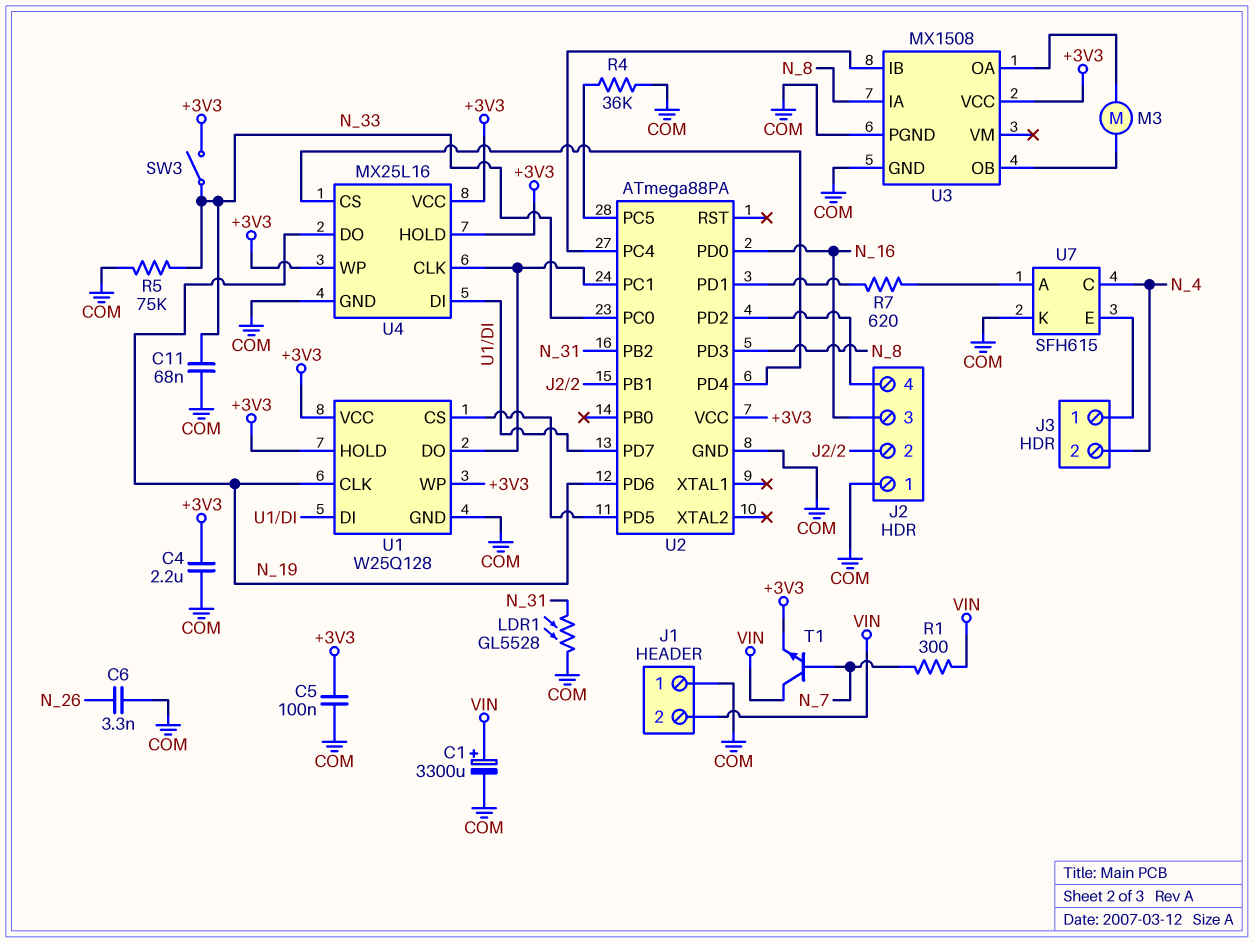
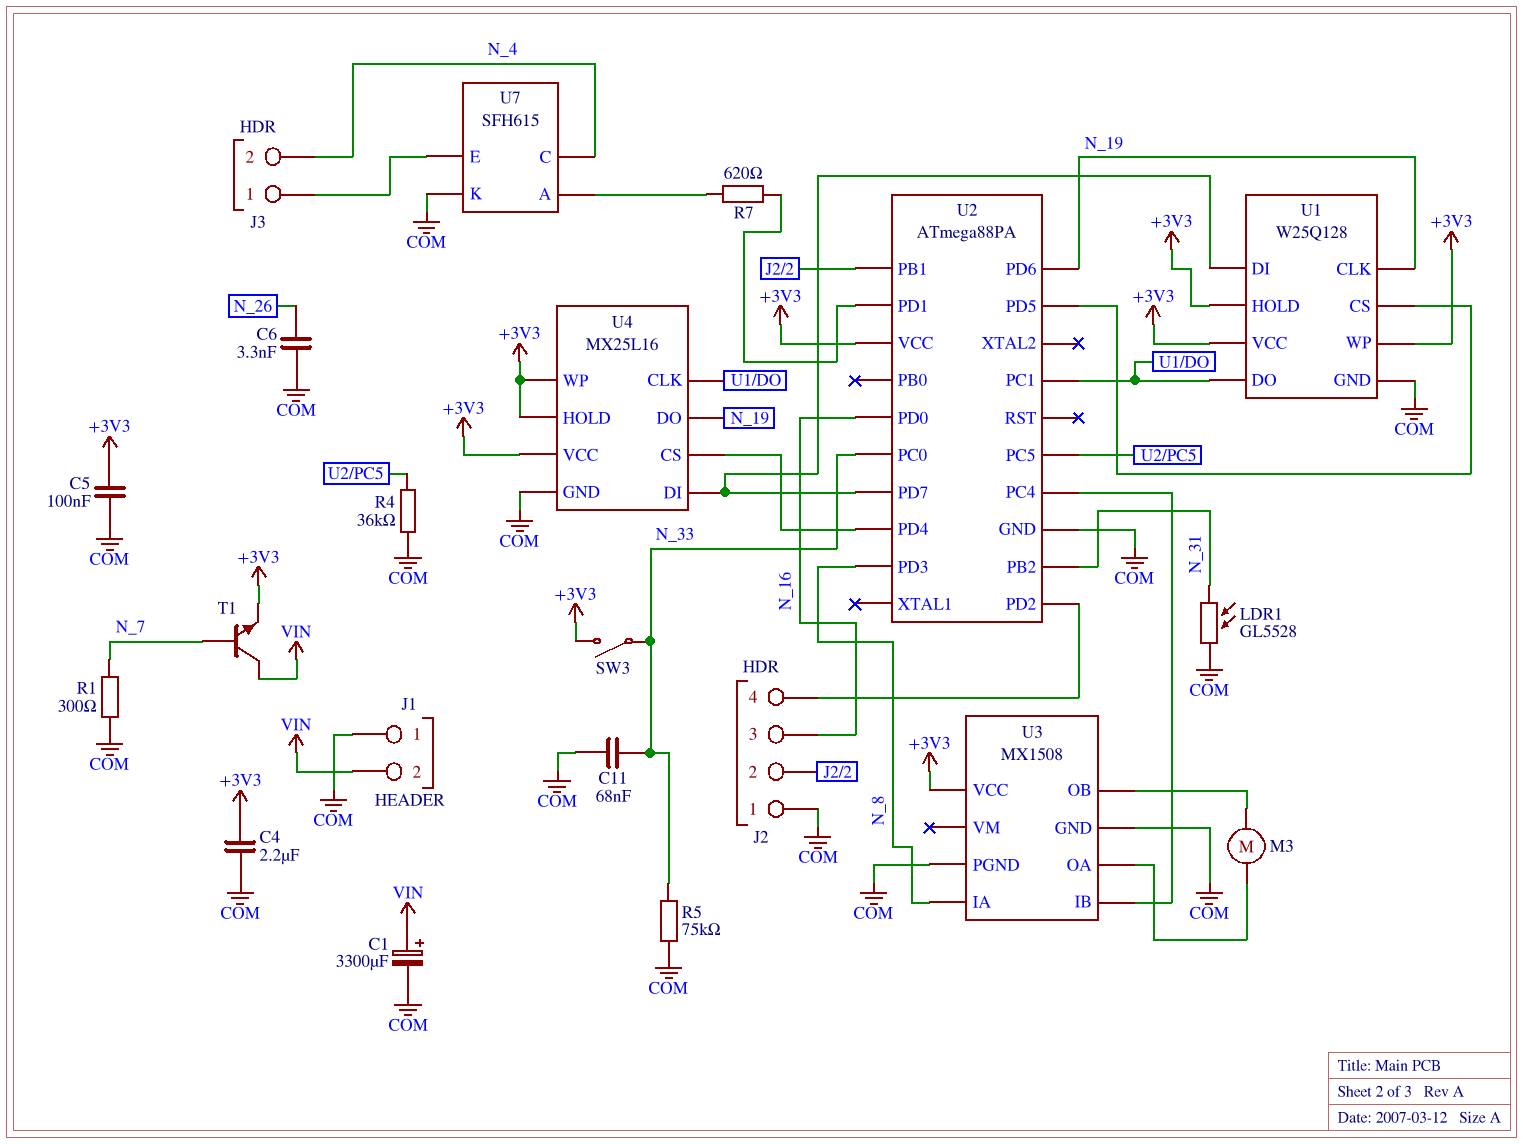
R1: 300 (N_7, VIN) -> 300 (COM, N_7)

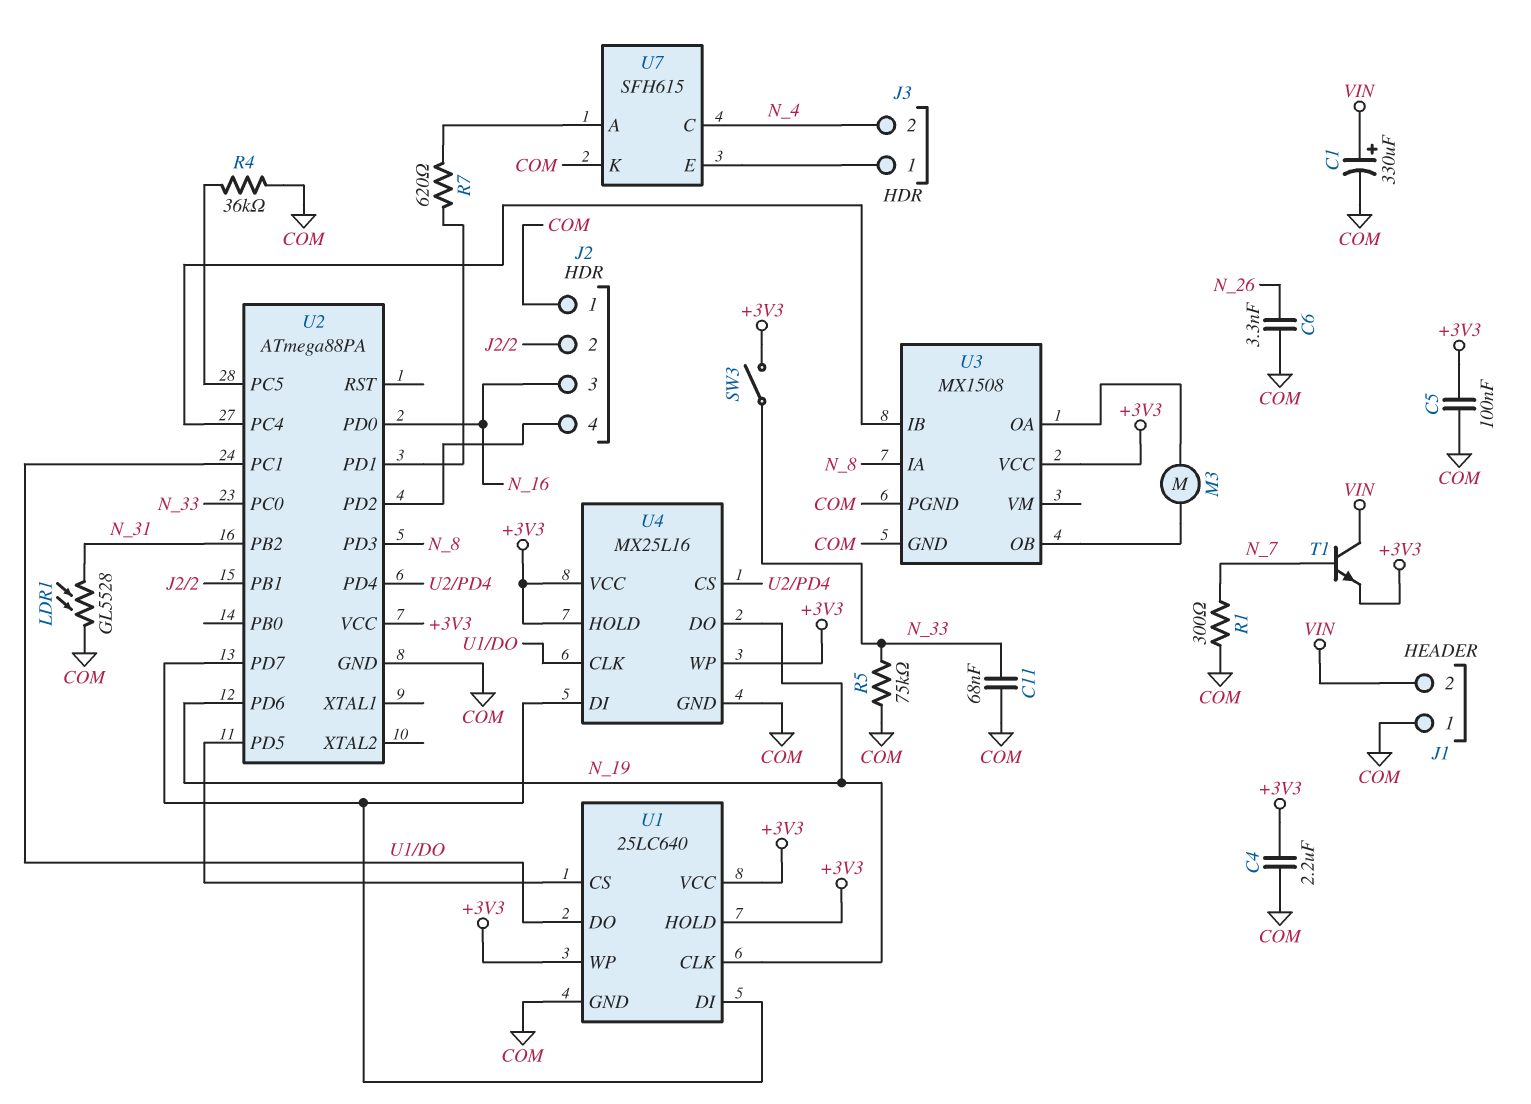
C1: 3300uF (plus VIN, minus COM) -> 330uF (plus VIN, minus COM)
U1: W25Q128 -> 25LC640

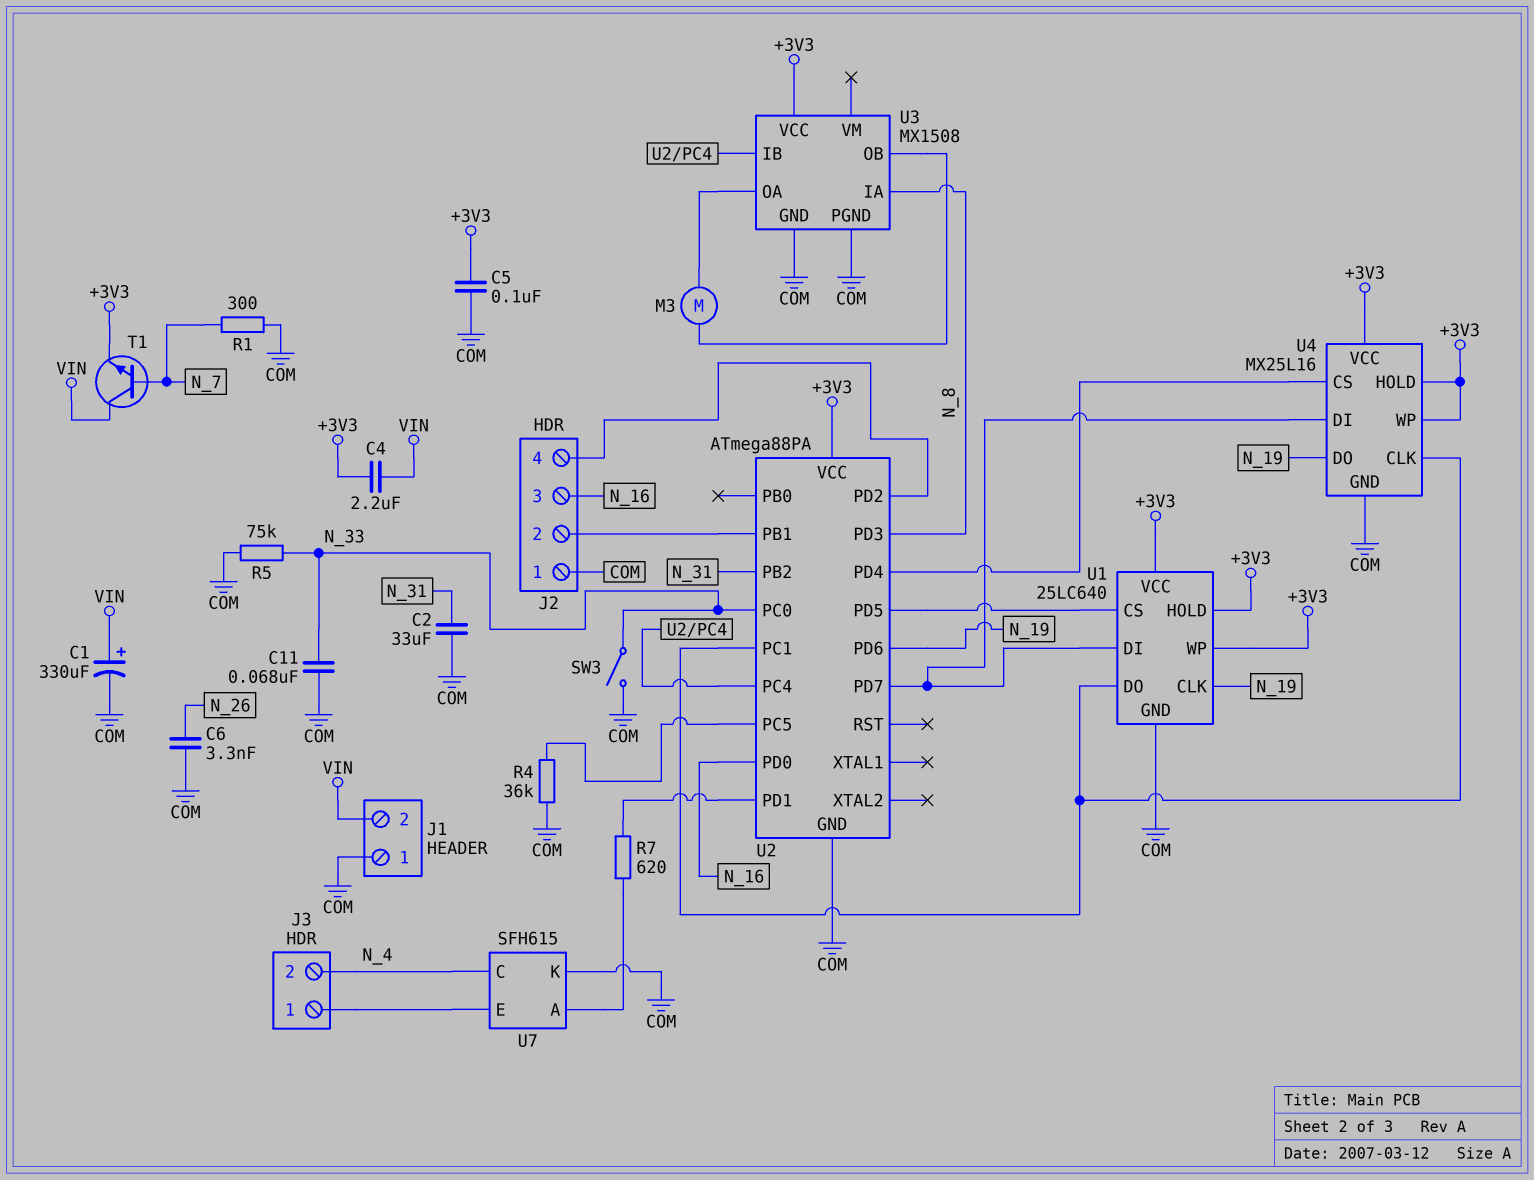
C2: none -> 33uF (COM, N_31)
C4: 2.2uF (+3V3, COM) -> 2.2uF (+3V3, VIN)
LDR1: GL5528 (COM, N_31) -> none
SW3: switch (+3V3, N_33) -> switch (COM, N_33)

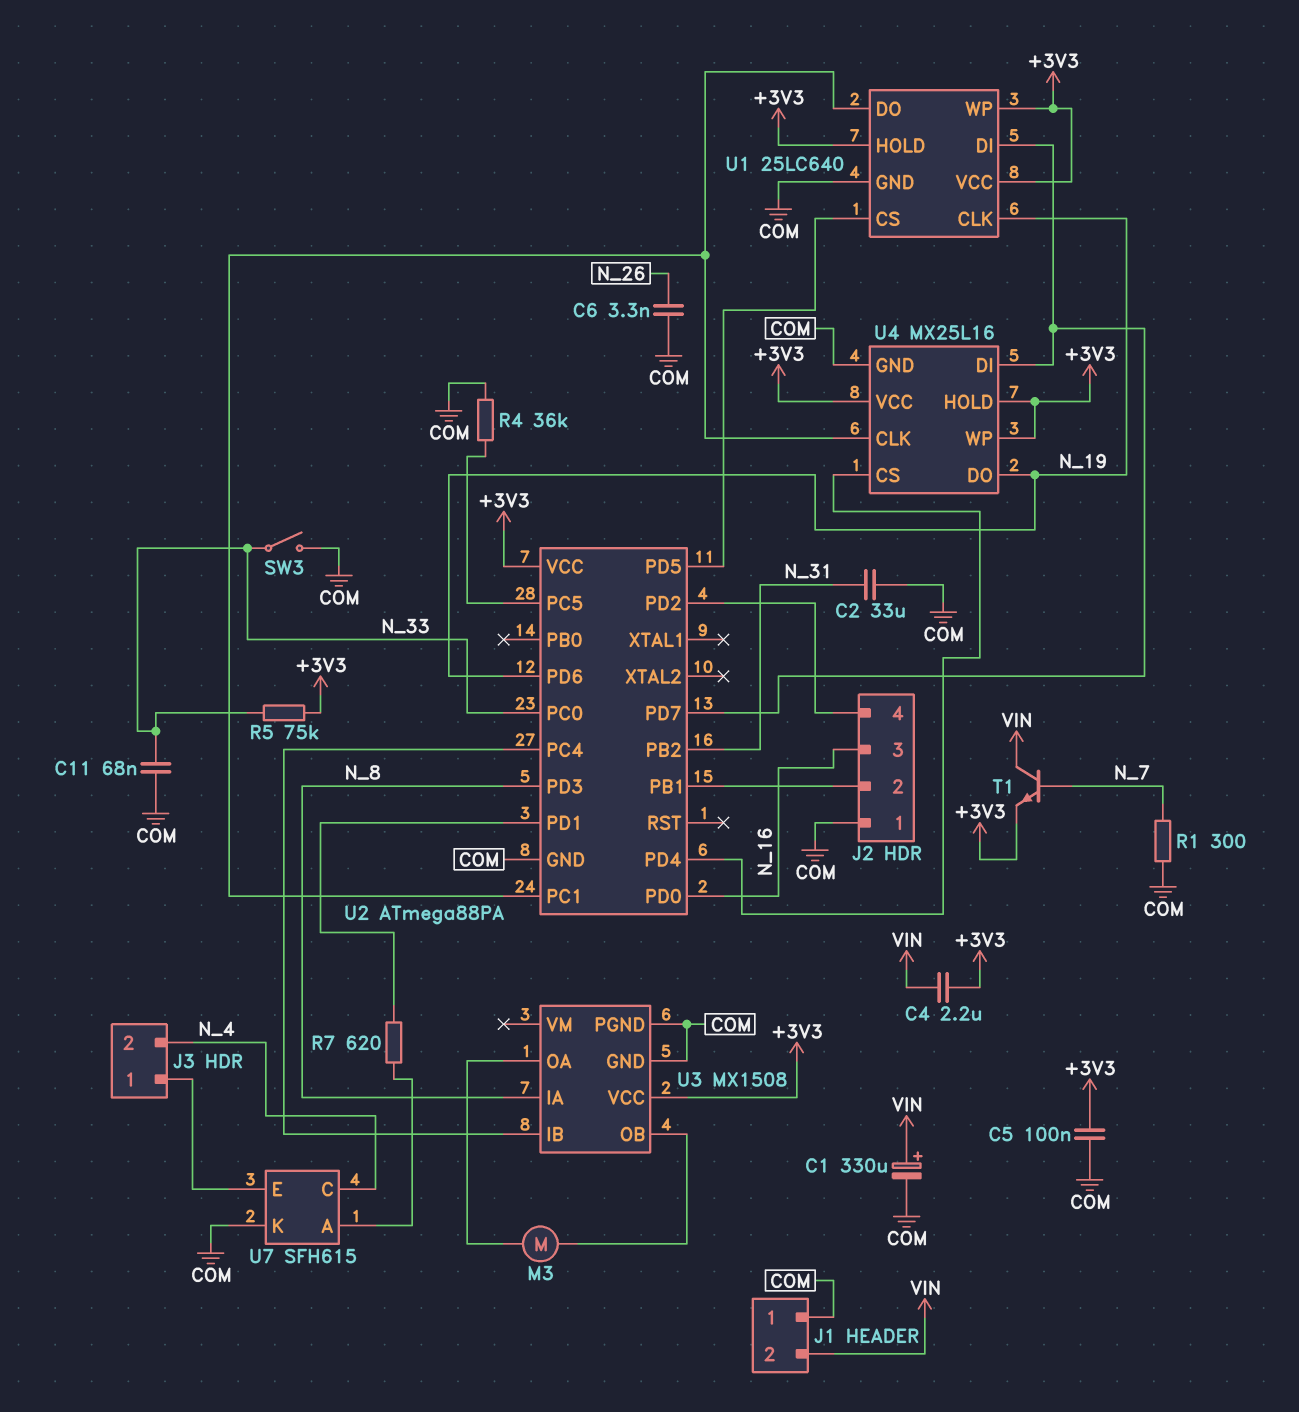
R5: 75k (COM, N_33) -> 75k (+3V3, N_33)

